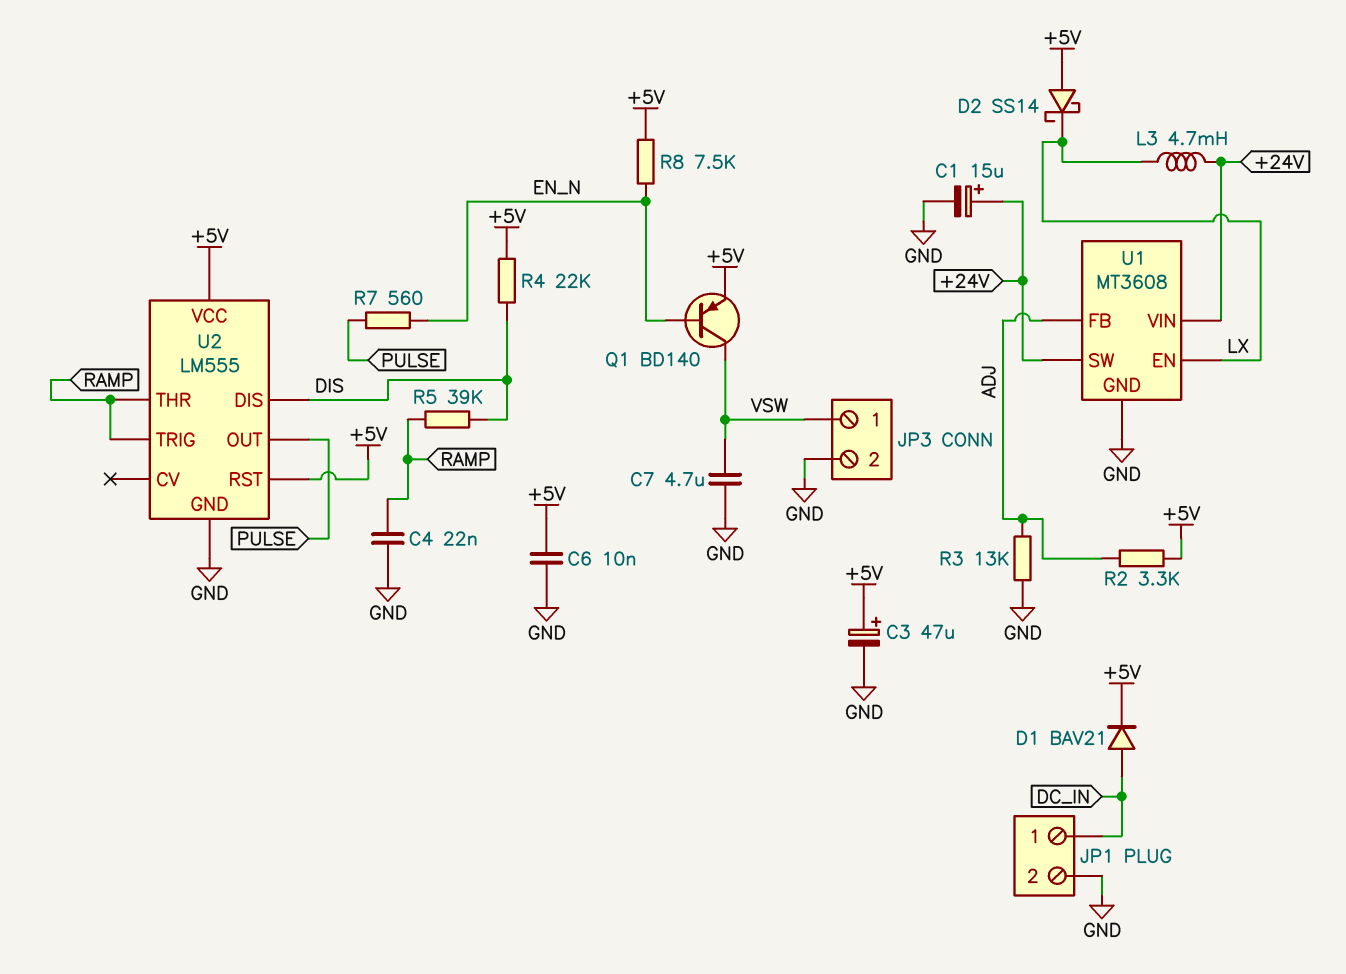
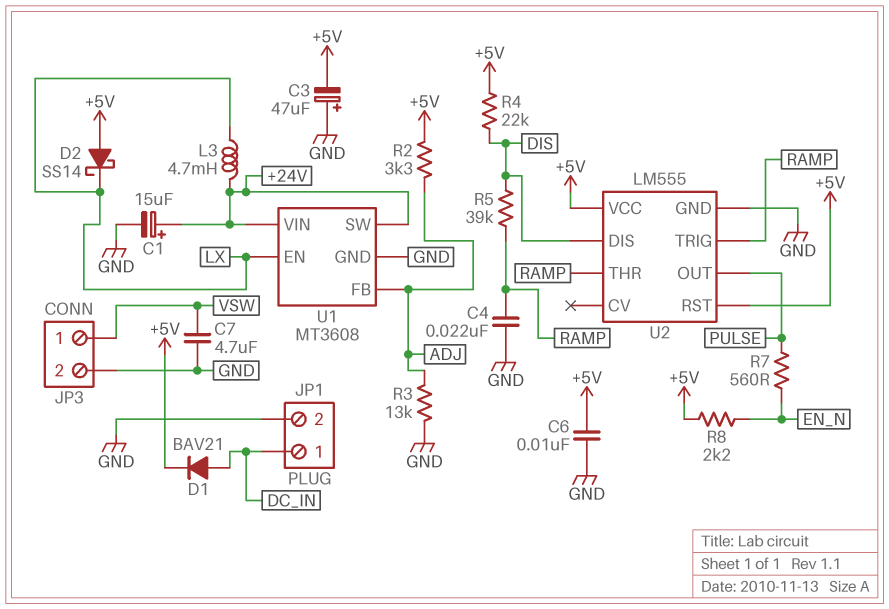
C3: 47uF (plus +5V, minus GND) -> 47uF (plus GND, minus +5V)
Q1: PNP BD140 (B EN_N, C VSW, E +5V) -> none
R8: 7.5k (+5V, EN_N) -> 2.2k (+5V, EN_N)

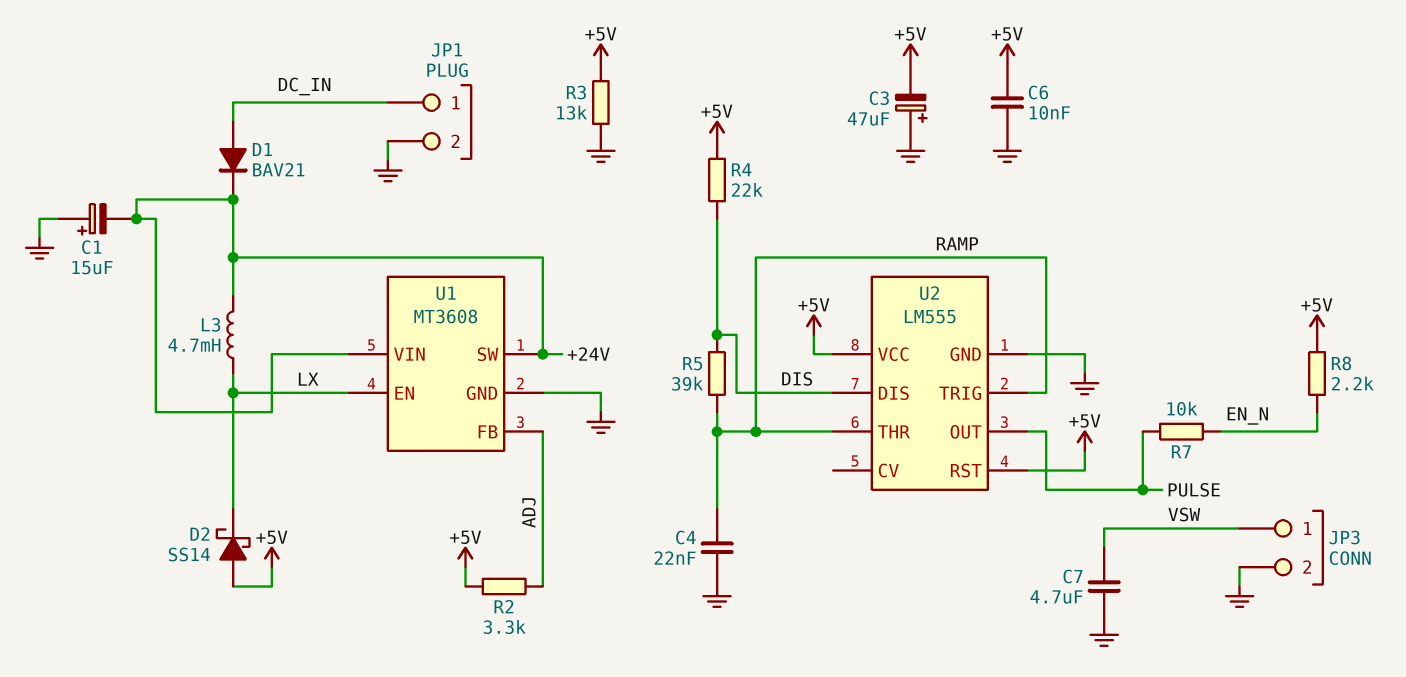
C1: 15uF (plus +24V, minus GND) -> 15uF (plus GND, minus +24V)
D1: diode BAV21 (A DC_IN, K +5V) -> diode BAV21 (A DC_IN, K +24V)
R3: 13k (ADJ, GND) -> 13k (+5V, GND)
R7: 560 (EN_N, PULSE) -> 10k (EN_N, PULSE)

